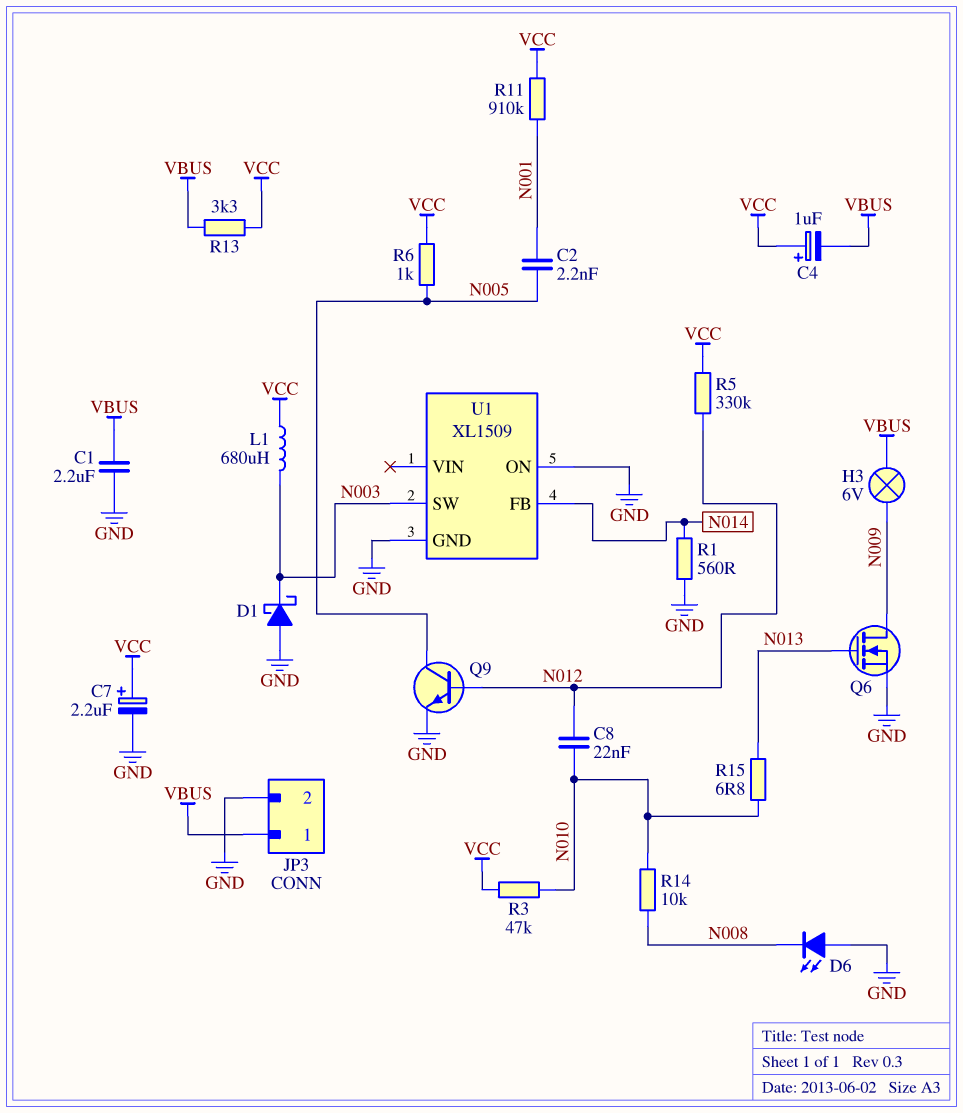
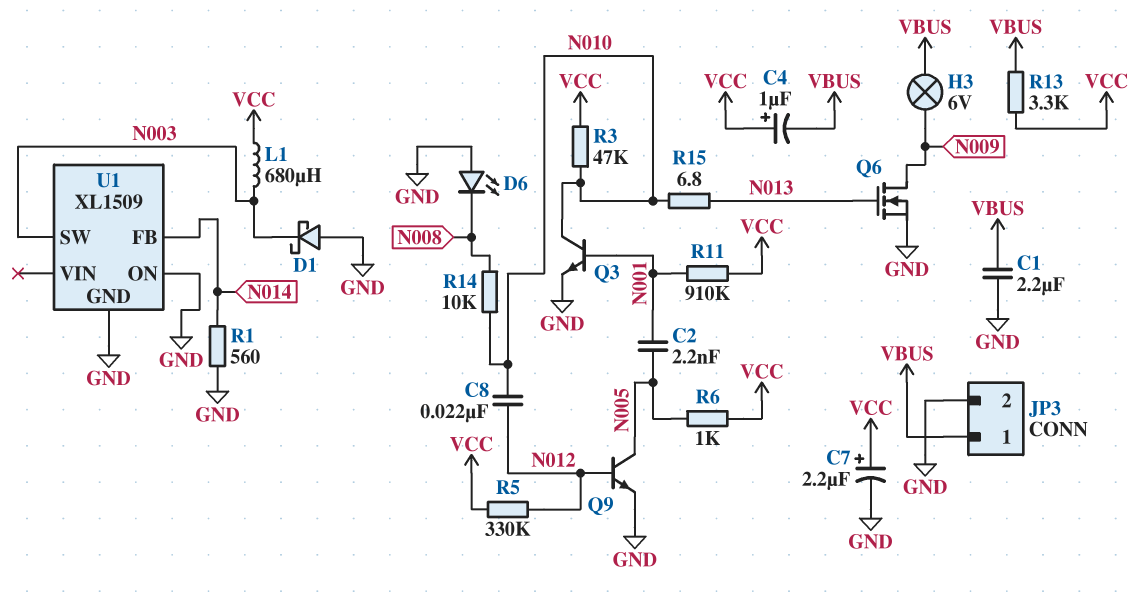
Q3: none -> NPN (B N001, C N010, E GND)

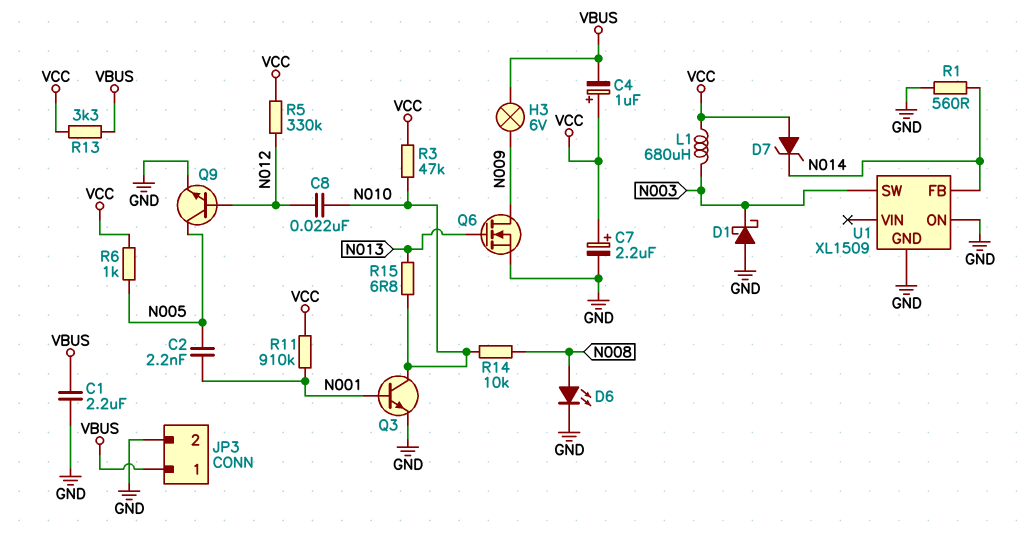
D6: LED (A GND, K N008) -> LED (A N008, K GND)
D7: none -> zener (A VCC, K N014)

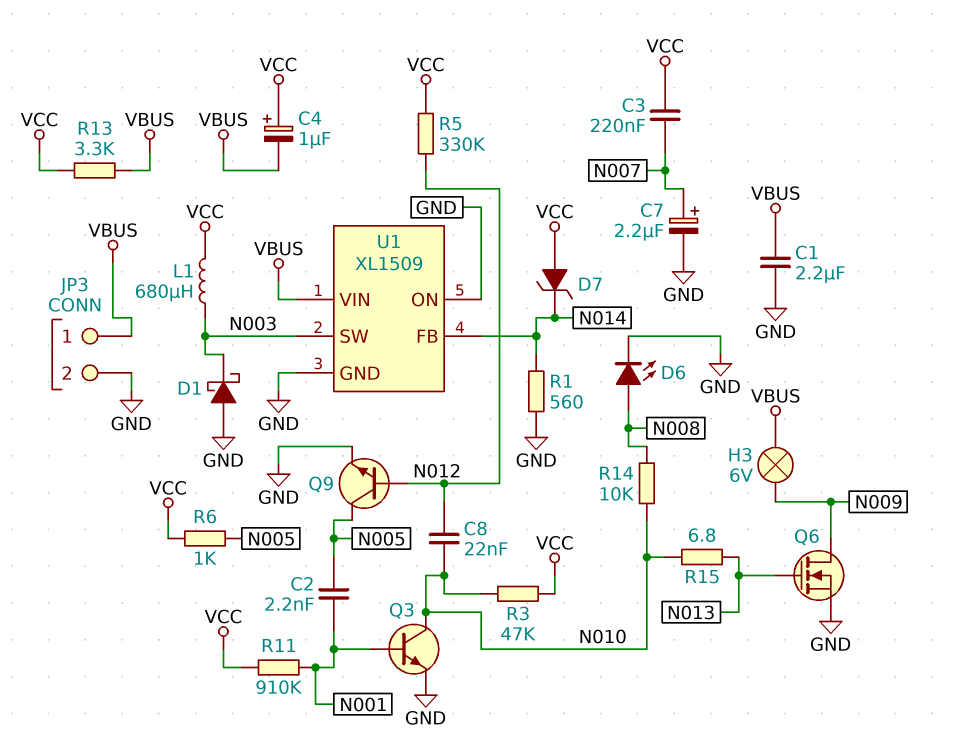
C3: none -> 220nF (N007, VCC)
C7: 2.2uF (plus VCC, minus GND) -> 2.2uF (plus N007, minus GND)
U1 pin VIN: none -> VBUS

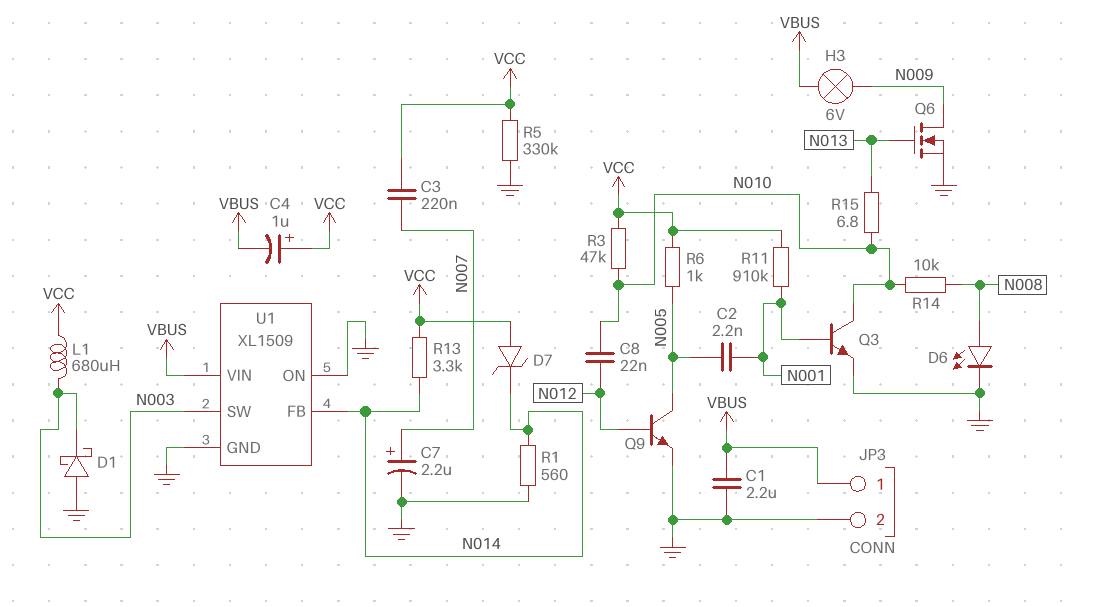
R5: 330k (N012, VCC) -> 330k (GND, VCC)
R13: 3.3k (VBUS, VCC) -> 3.3k (N014, VCC)

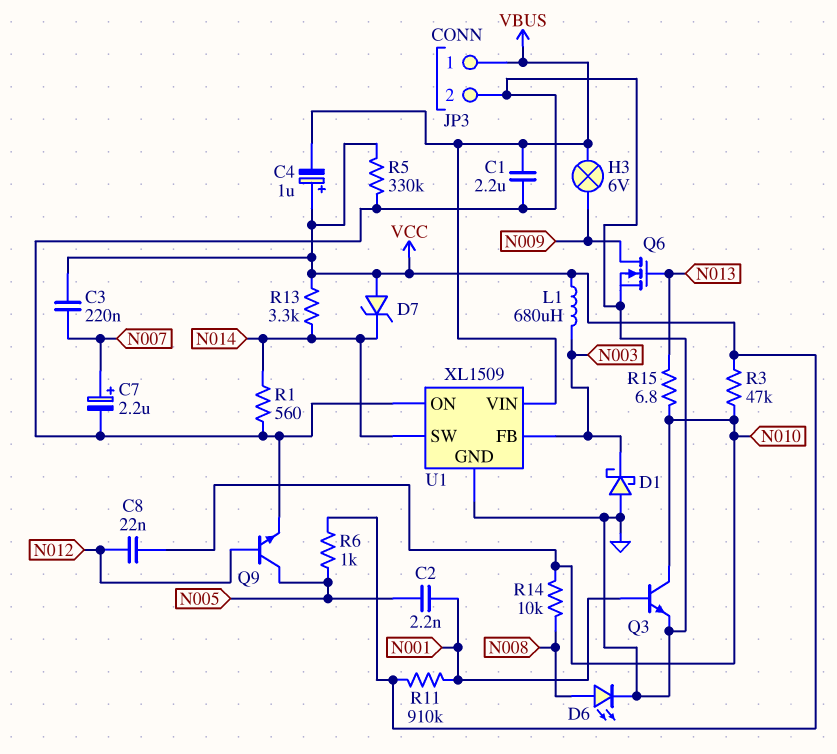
U1 pin FB: N014 -> N003
U1 pin SW: N003 -> N014

